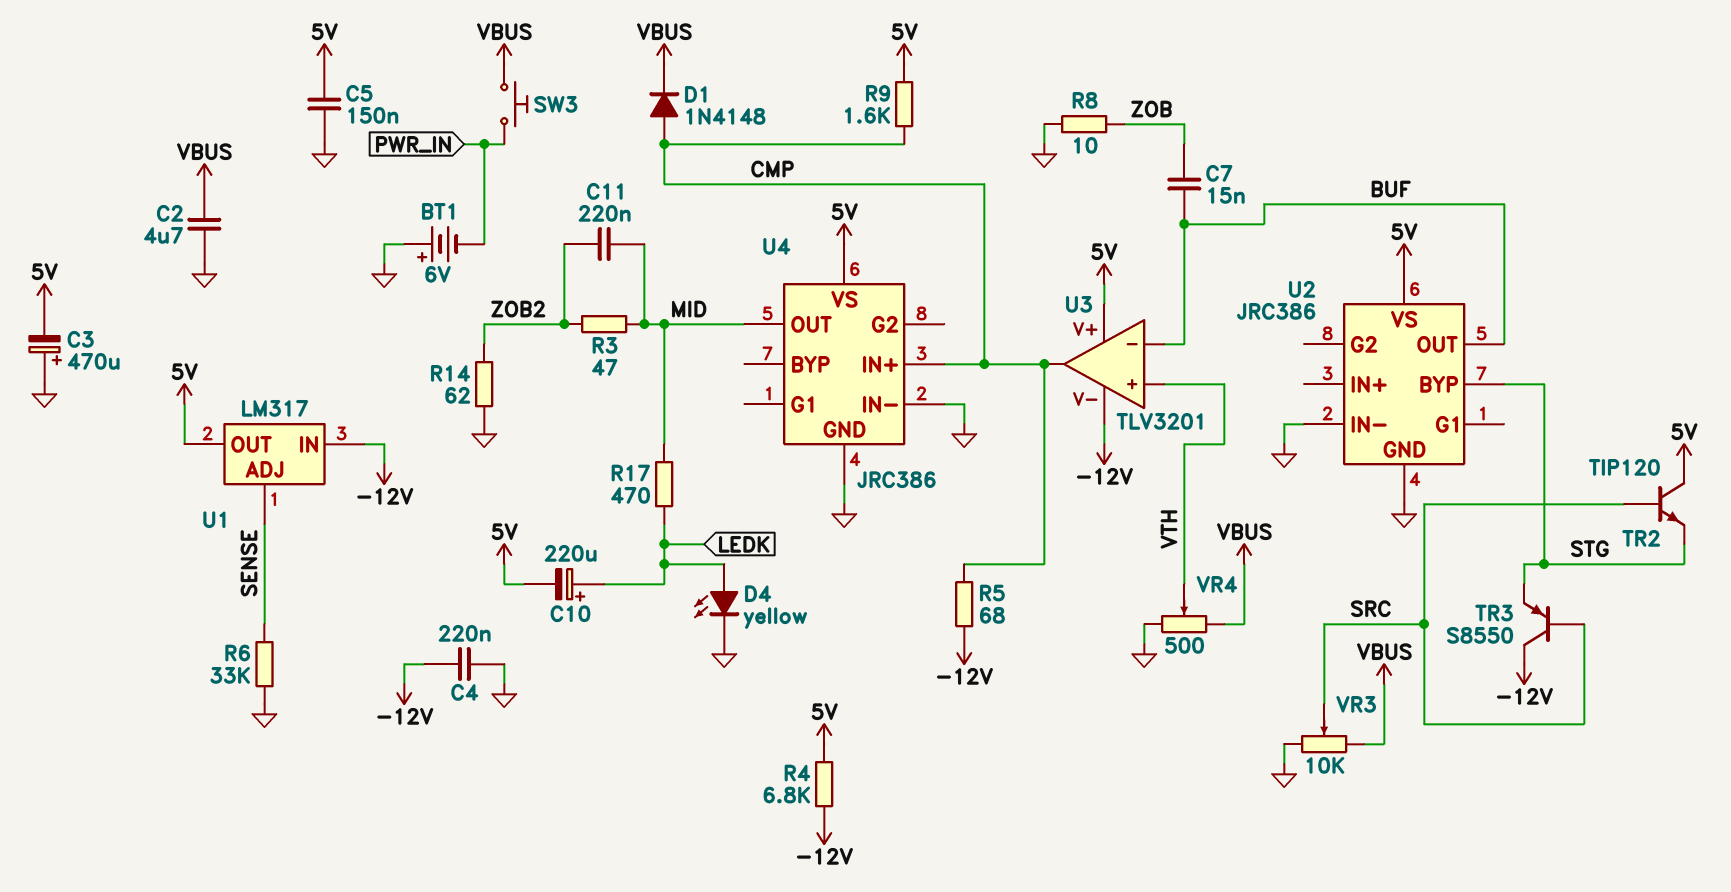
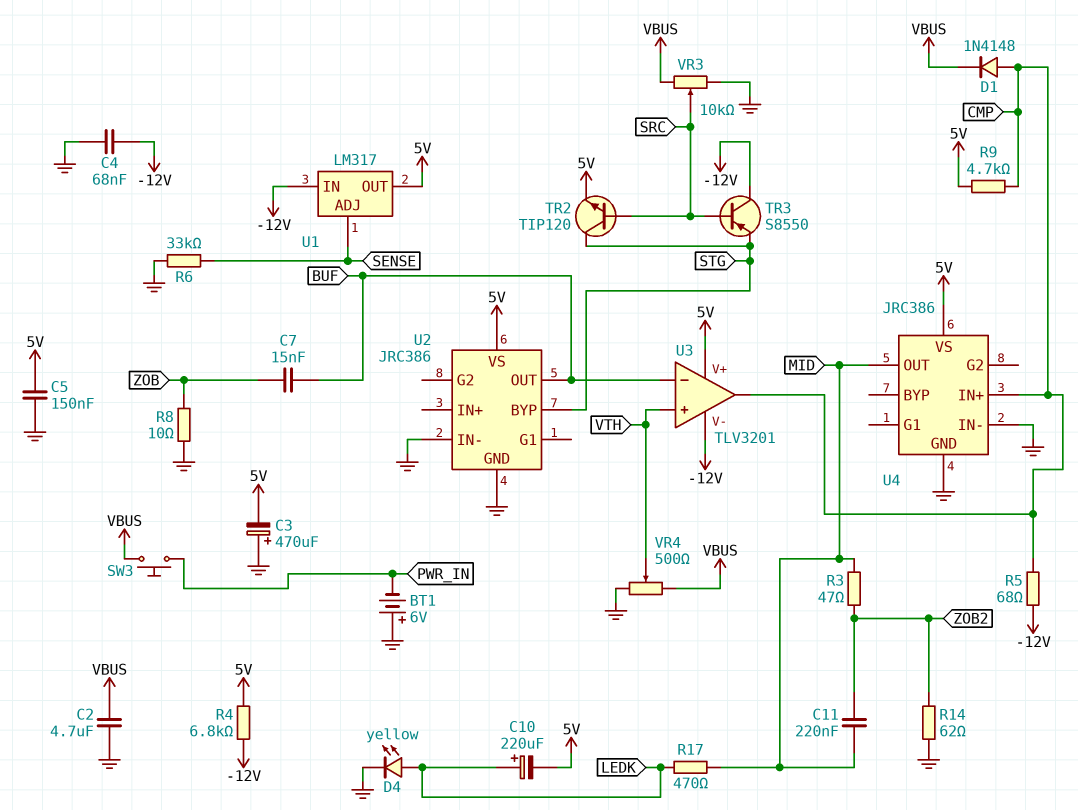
C4: 220nF (-12V, GND) -> 68nF (-12V, GND)
R9: 1.6k (5V, CMP) -> 4.7k (5V, CMP)
TR2: NPN TIP120 (B SRC, C 5V, E STG) -> NPN TIP120 (B SRC, C STG, E 5V)

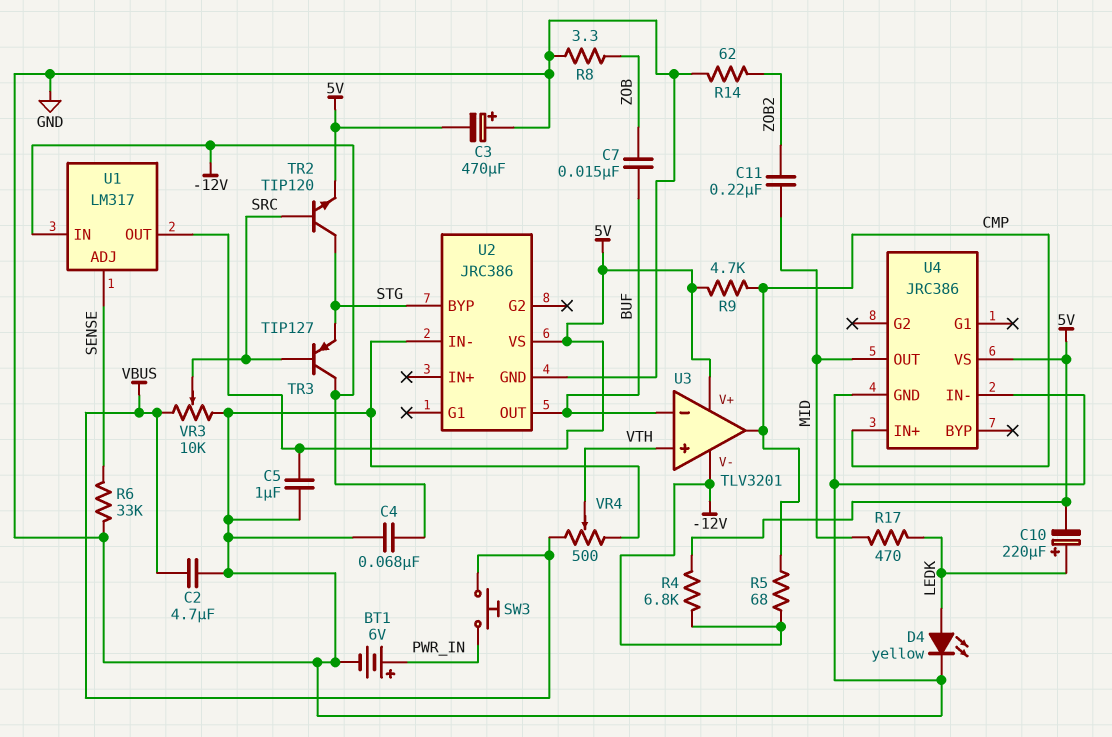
BT1: 6V (plus GND, minus PWR_IN) -> 6V (plus PWR_IN, minus GND)
C5: 150nF (5V, GND) -> 1uF (5V, GND)
D1: diode 1N4148 (A CMP, K VBUS) -> none
R3: 47 (MID, ZOB2) -> none
R8: 10 (GND, ZOB) -> 3.3 (GND, ZOB)
TR3: PNP S8550 (B SRC, C -12V, E STG) -> PNP TIP127 (B SRC, C -12V, E STG)

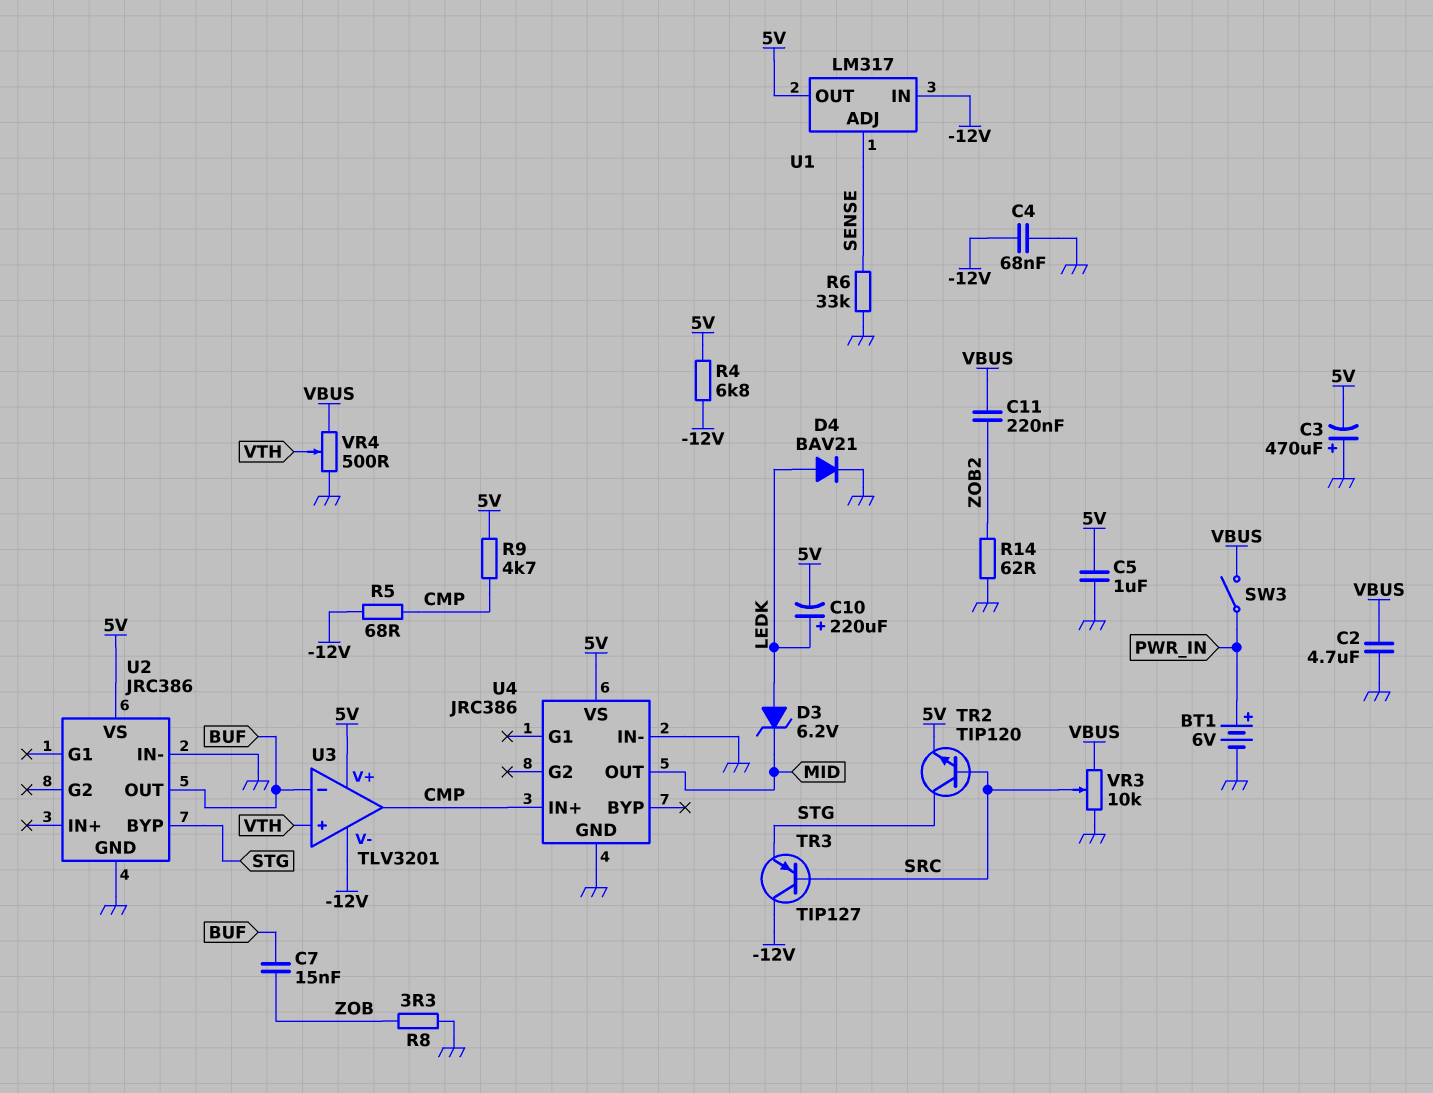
C11: 220nF (MID, ZOB2) -> 220nF (VBUS, ZOB2)
D3: none -> zener 6.2V (A LEDK, K MID)
D4: LED yellow (A LEDK, K GND) -> diode BAV21 (A LEDK, K GND)
R17: 470 (LEDK, MID) -> none
SW3: button (PWR_IN, VBUS) -> switch (PWR_IN, VBUS)

